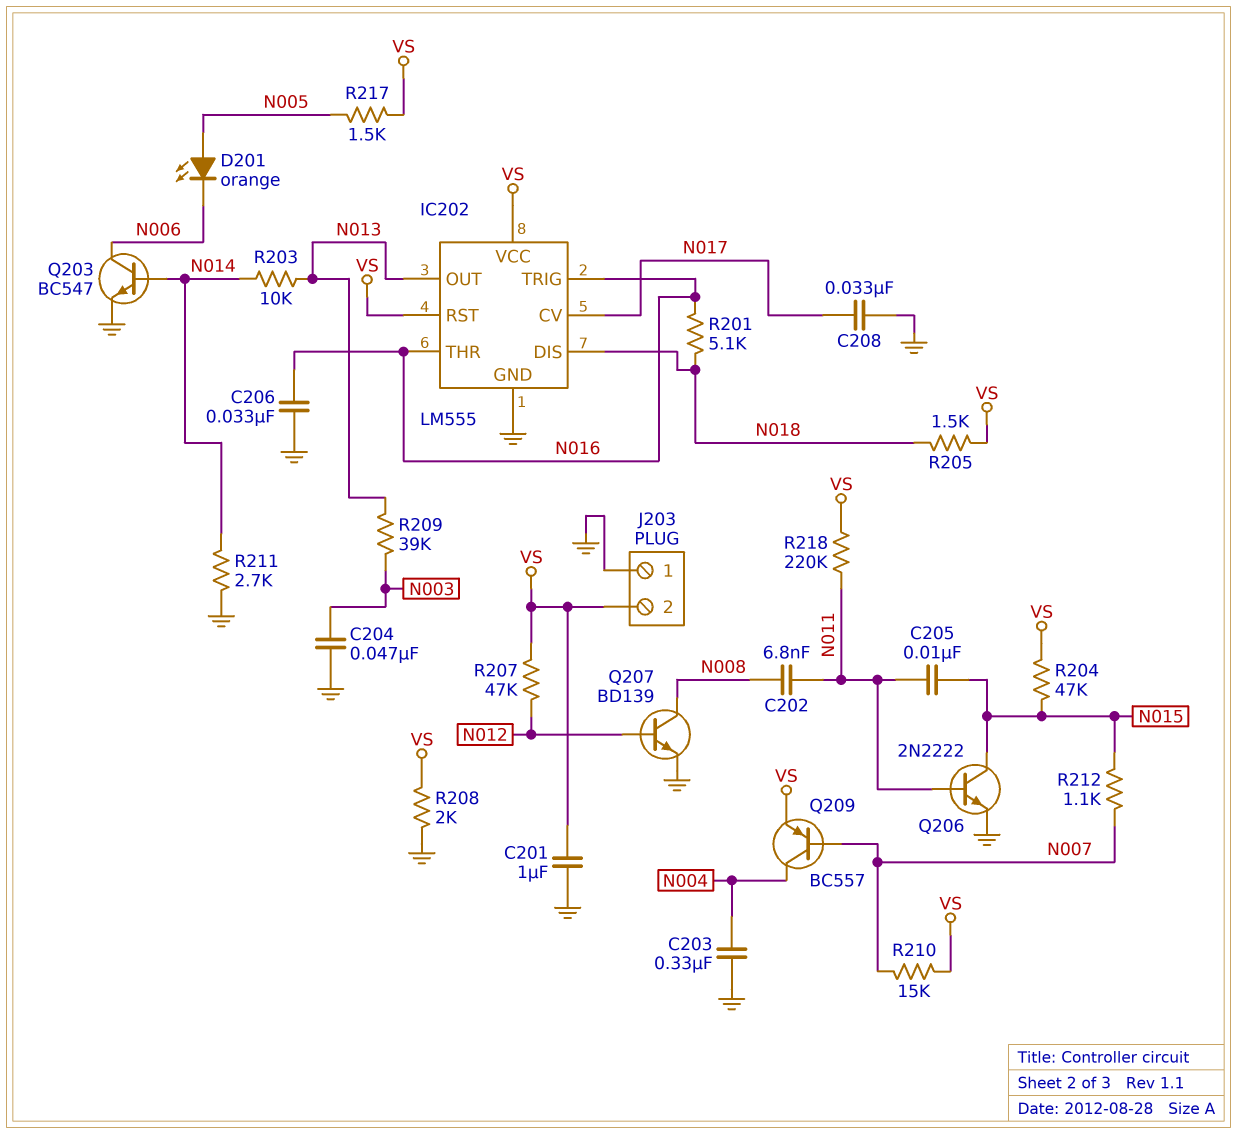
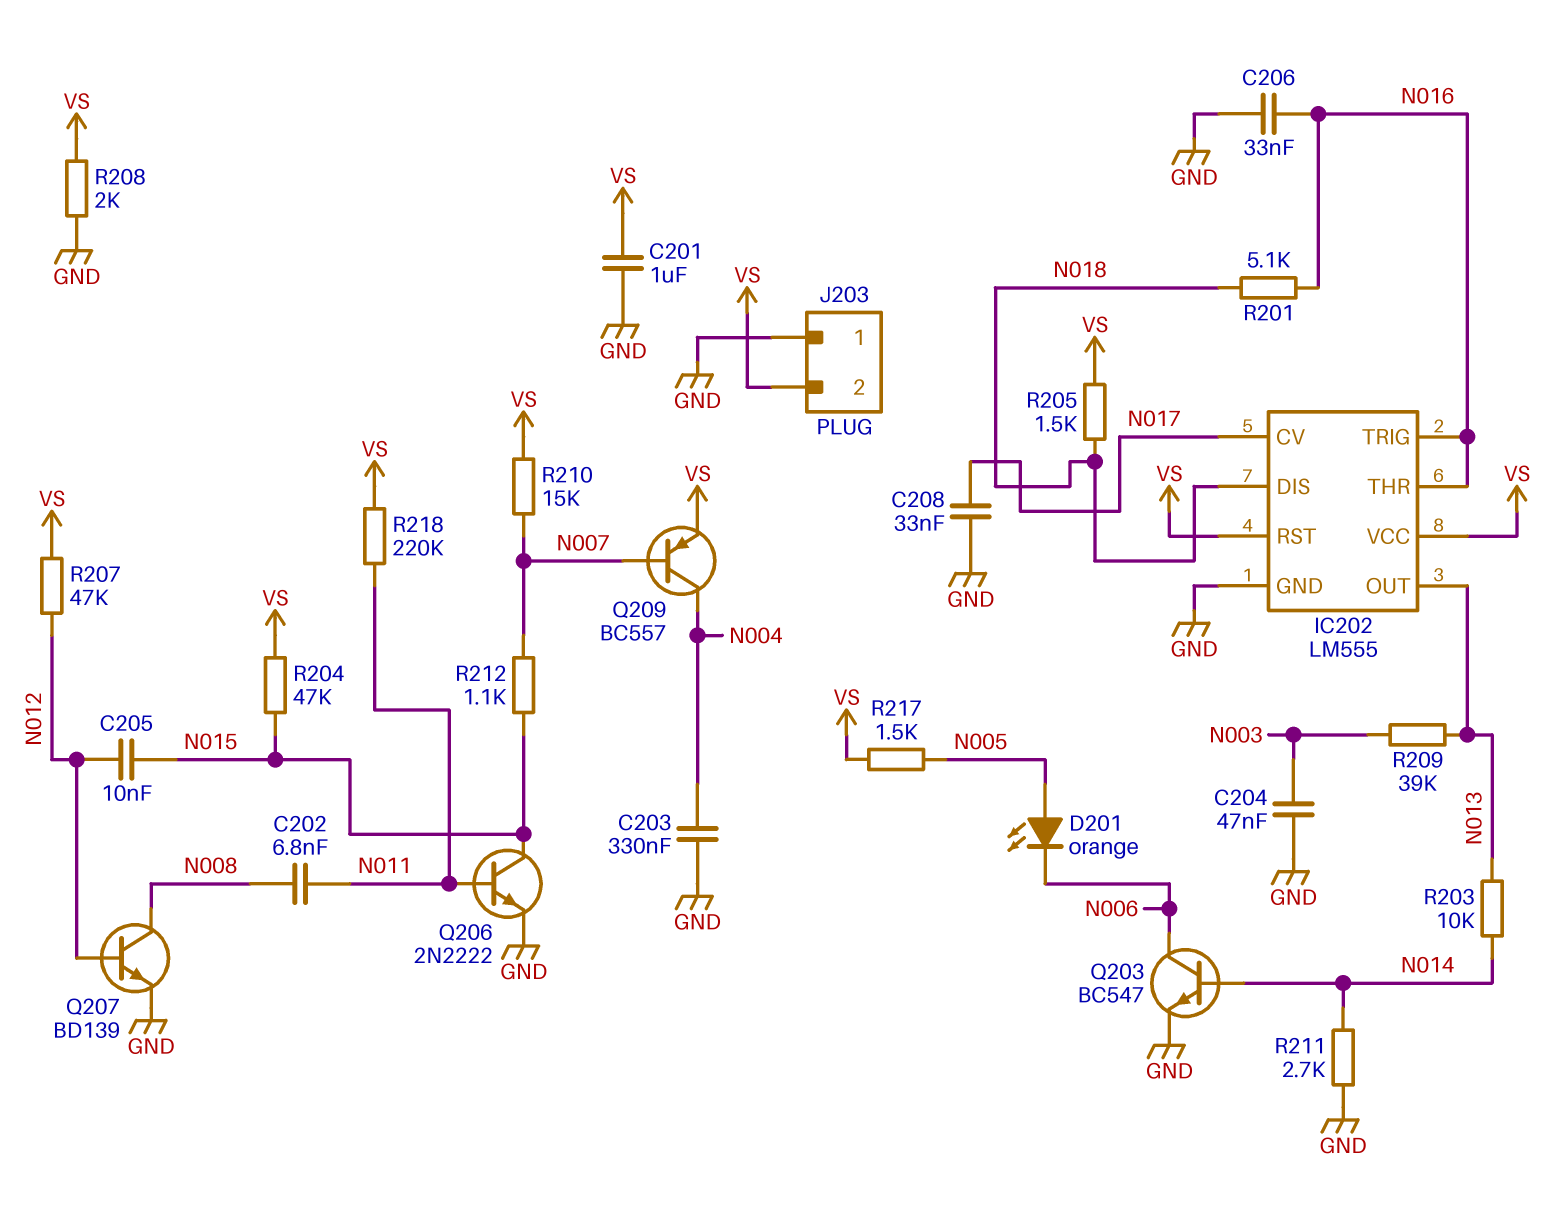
C205: 10nF (N011, N015) -> 10nF (N012, N015)

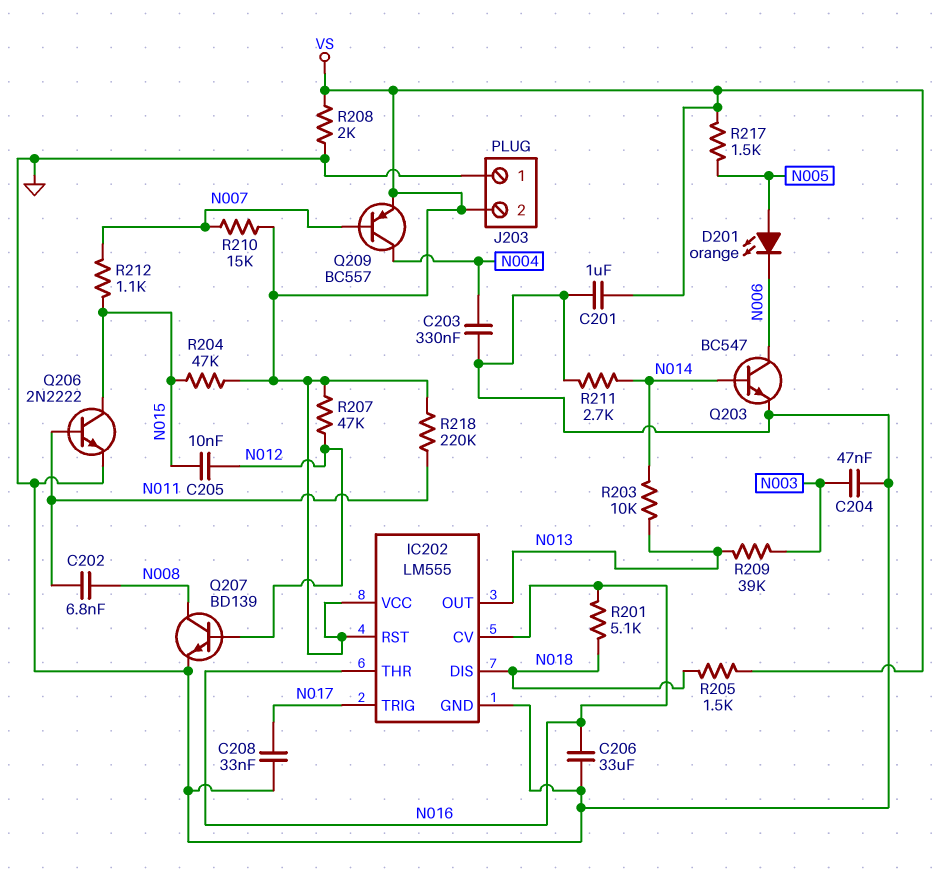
C206: 33nF (GND, N016) -> 33uF (GND, N016)
IC202 pin CV: N017 -> N016
IC202 pin TRIG: N016 -> N017

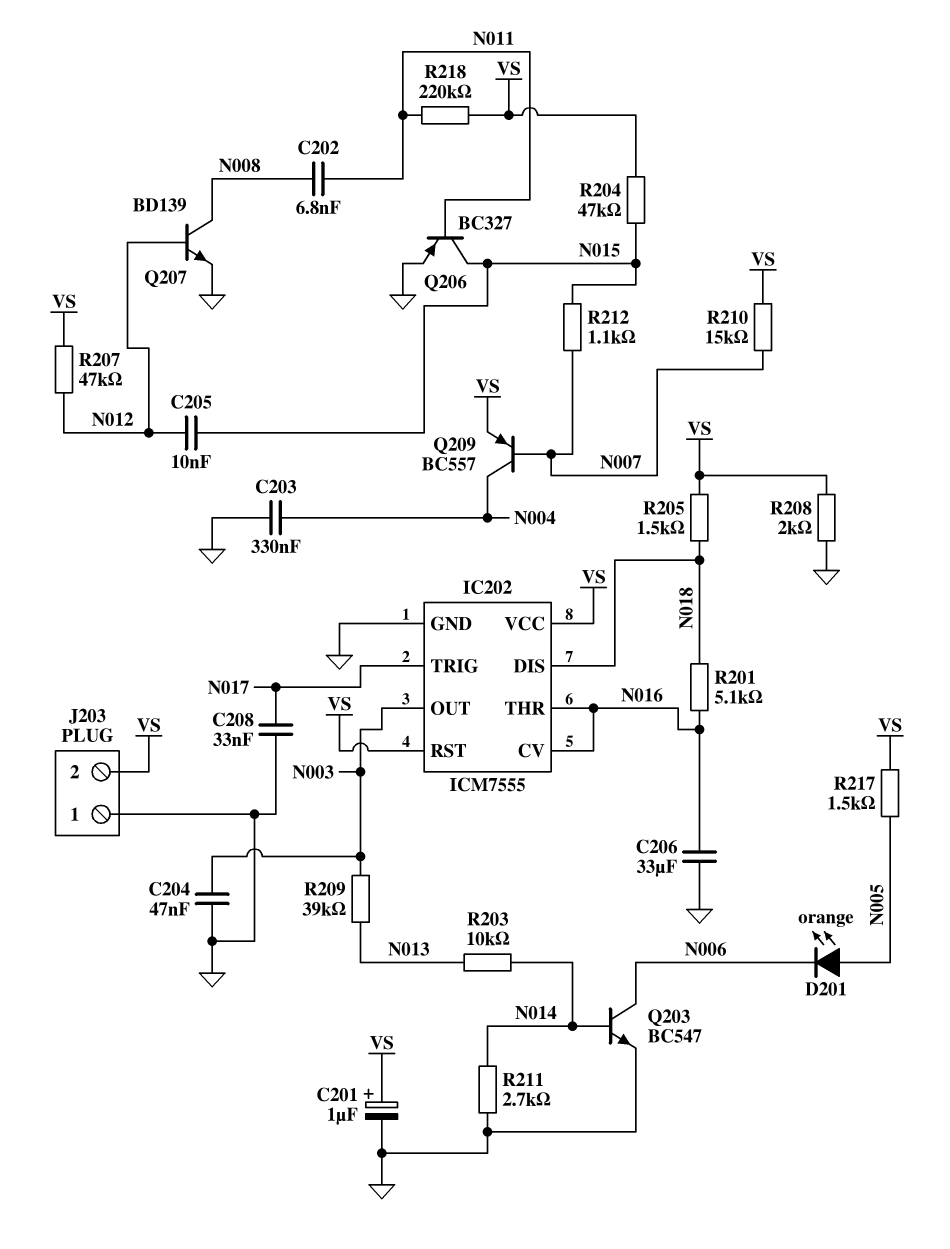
C201: 1uF (GND, VS) -> 1uF (plus VS, minus GND)
IC202: LM555 -> ICM7555
IC202 pin OUT: N013 -> N003
Q206: NPN 2N2222 (B N011, C N015, E GND) -> PNP BC327 (B N011, C N015, E GND)

